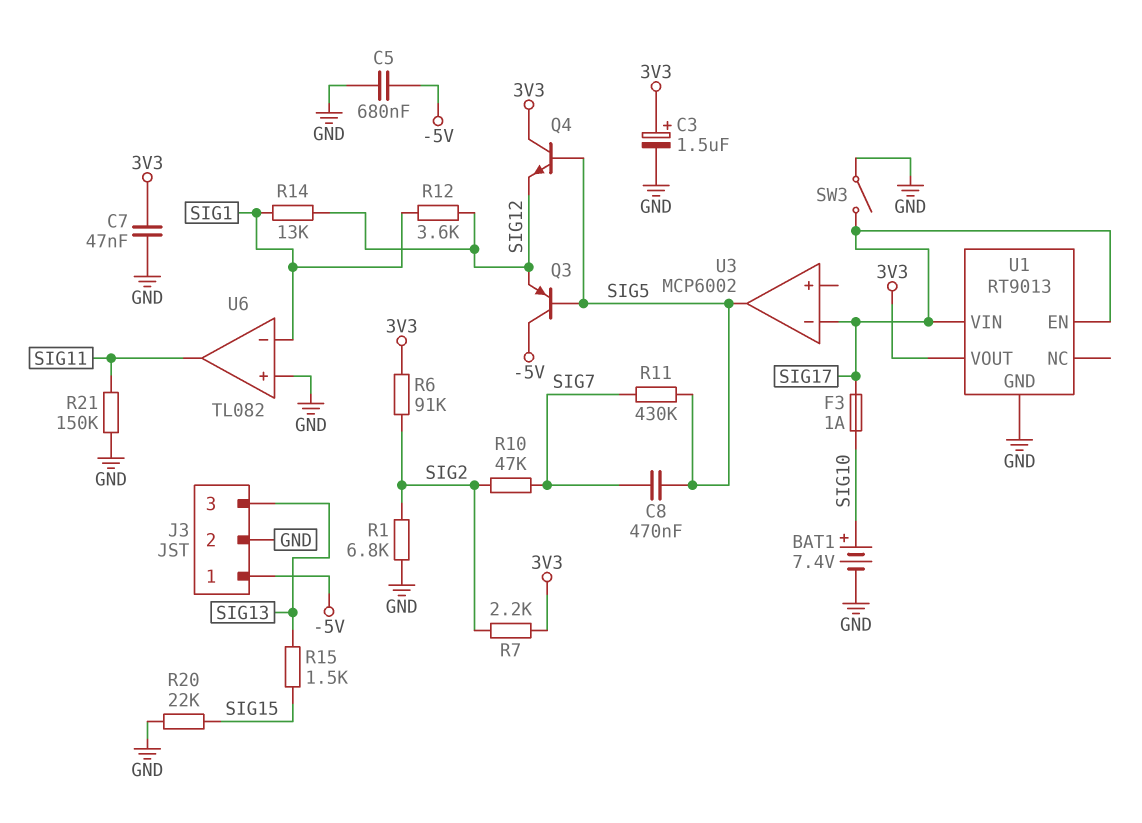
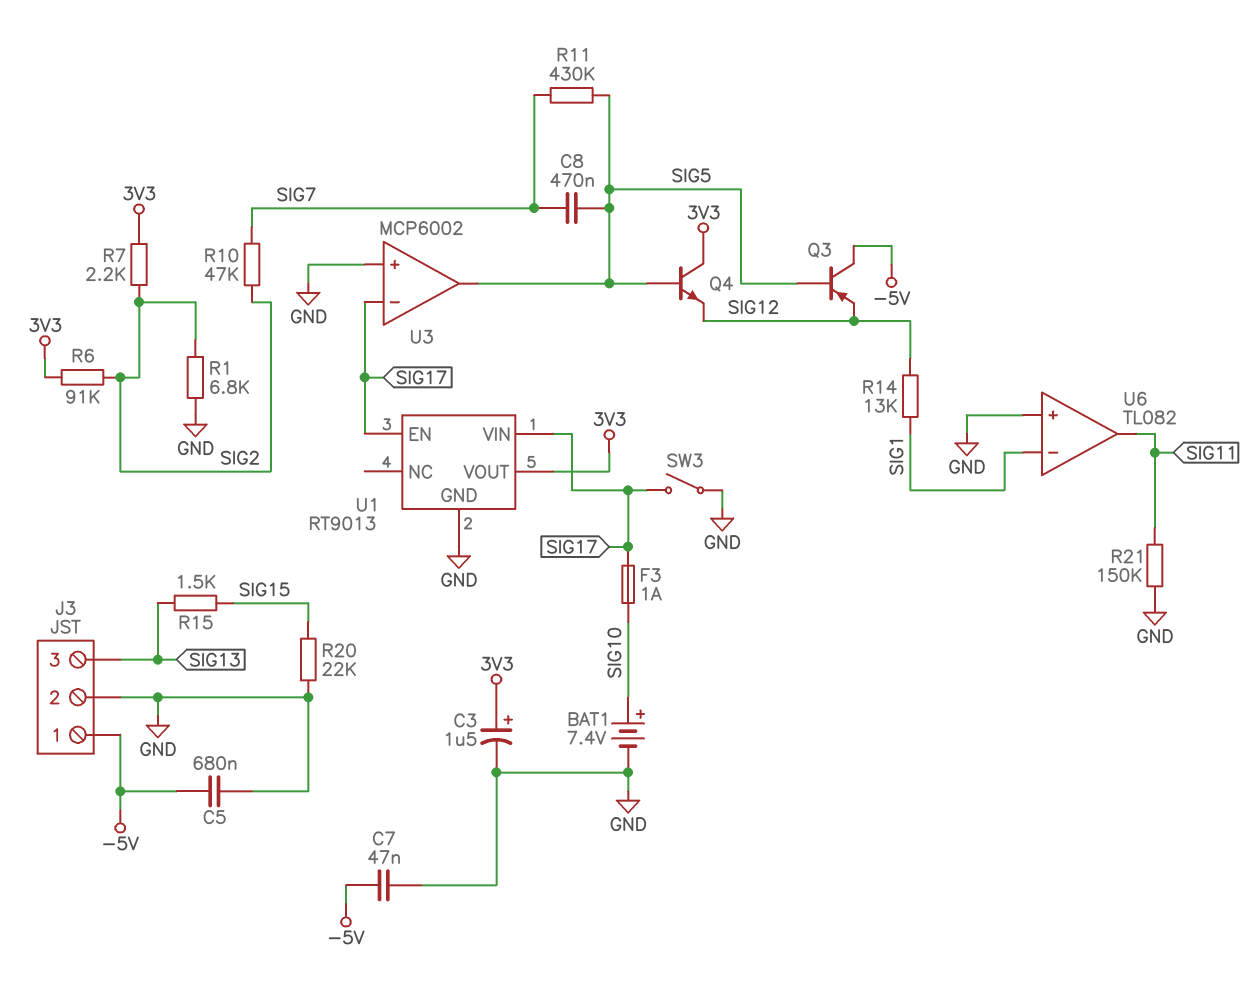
C7: 47nF (3V3, GND) -> 47nF (-5V, GND)
R12: 3.6k (SIG1, SIG12) -> none
U3 pin in+: none -> GND

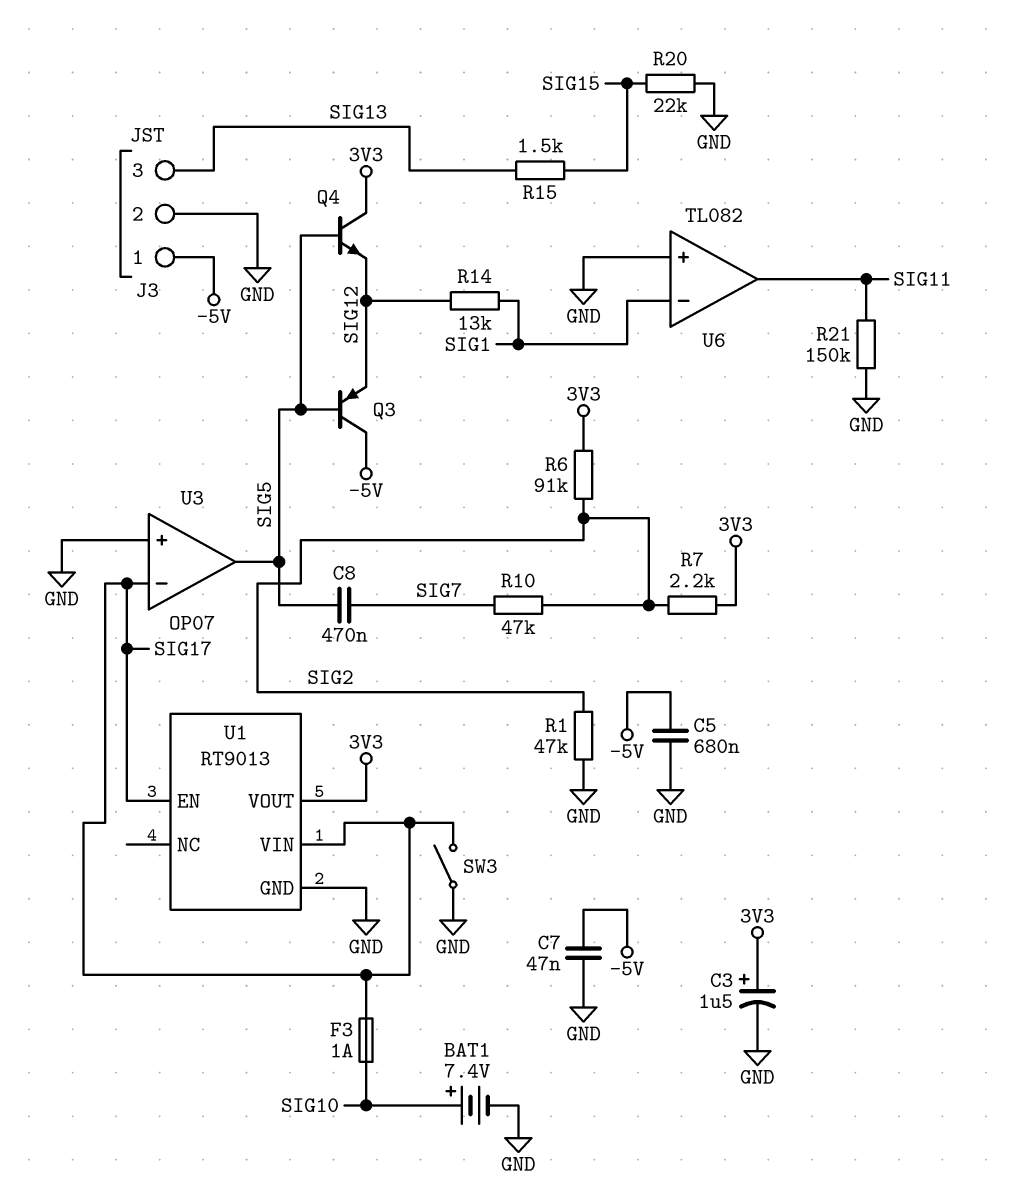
R1: 6.8k (GND, SIG2) -> 47k (GND, SIG2)
R11: 430k (SIG5, SIG7) -> none
U3: MCP6002 -> OP07

